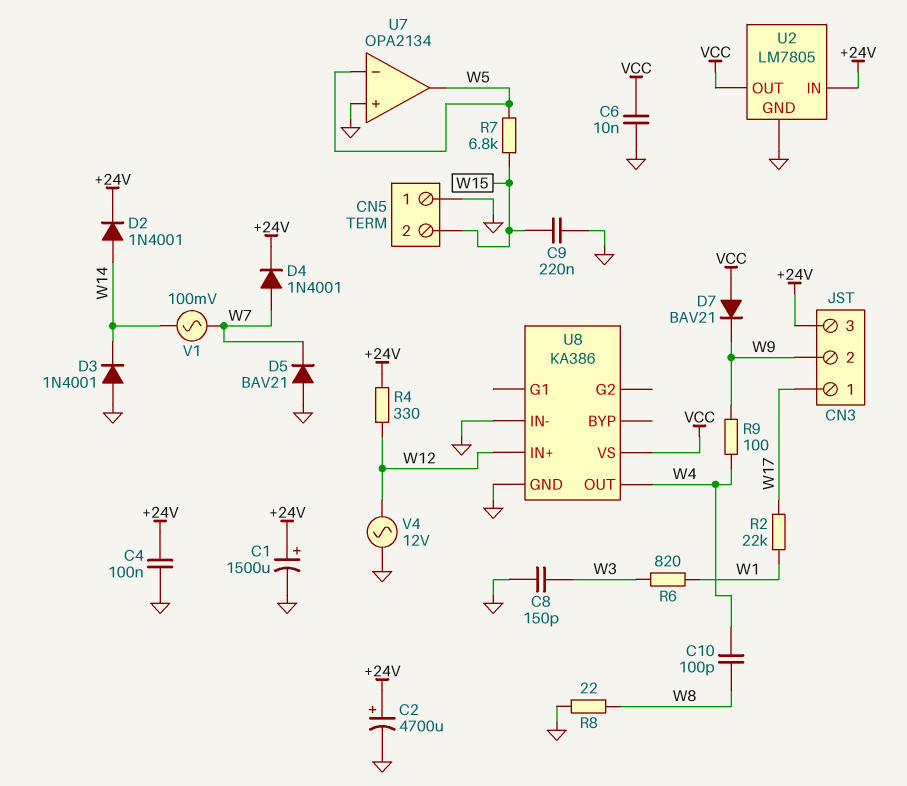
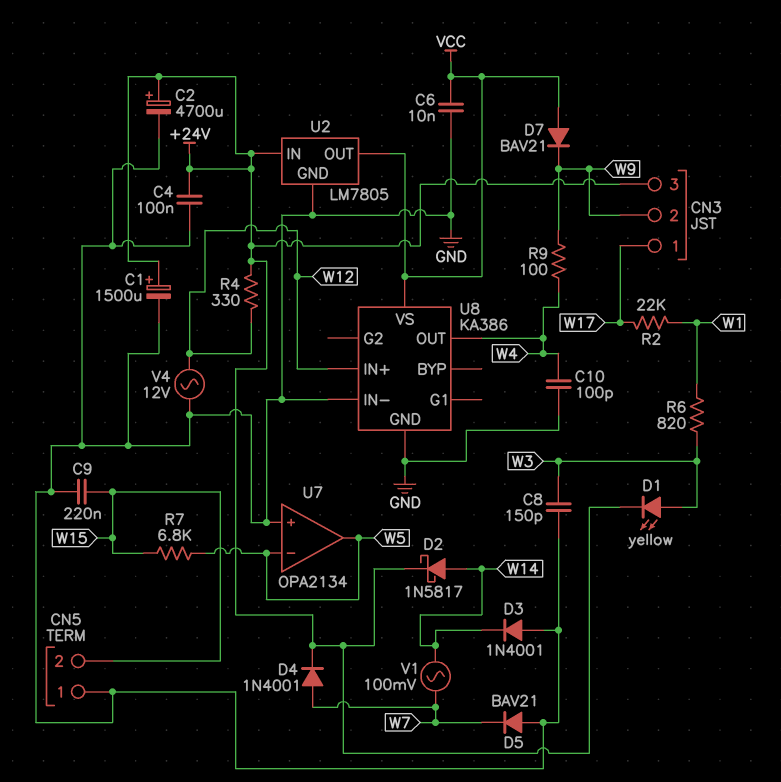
C10: 100pF (W4, W8) -> 100pF (GND, W4)
D1: none -> LED yellow (A W3, K +24V)
D2: diode 1N4001 (A W14, K +24V) -> schottky 1N5817 (A W14, K +24V)
R8: 22 (GND, W8) -> none

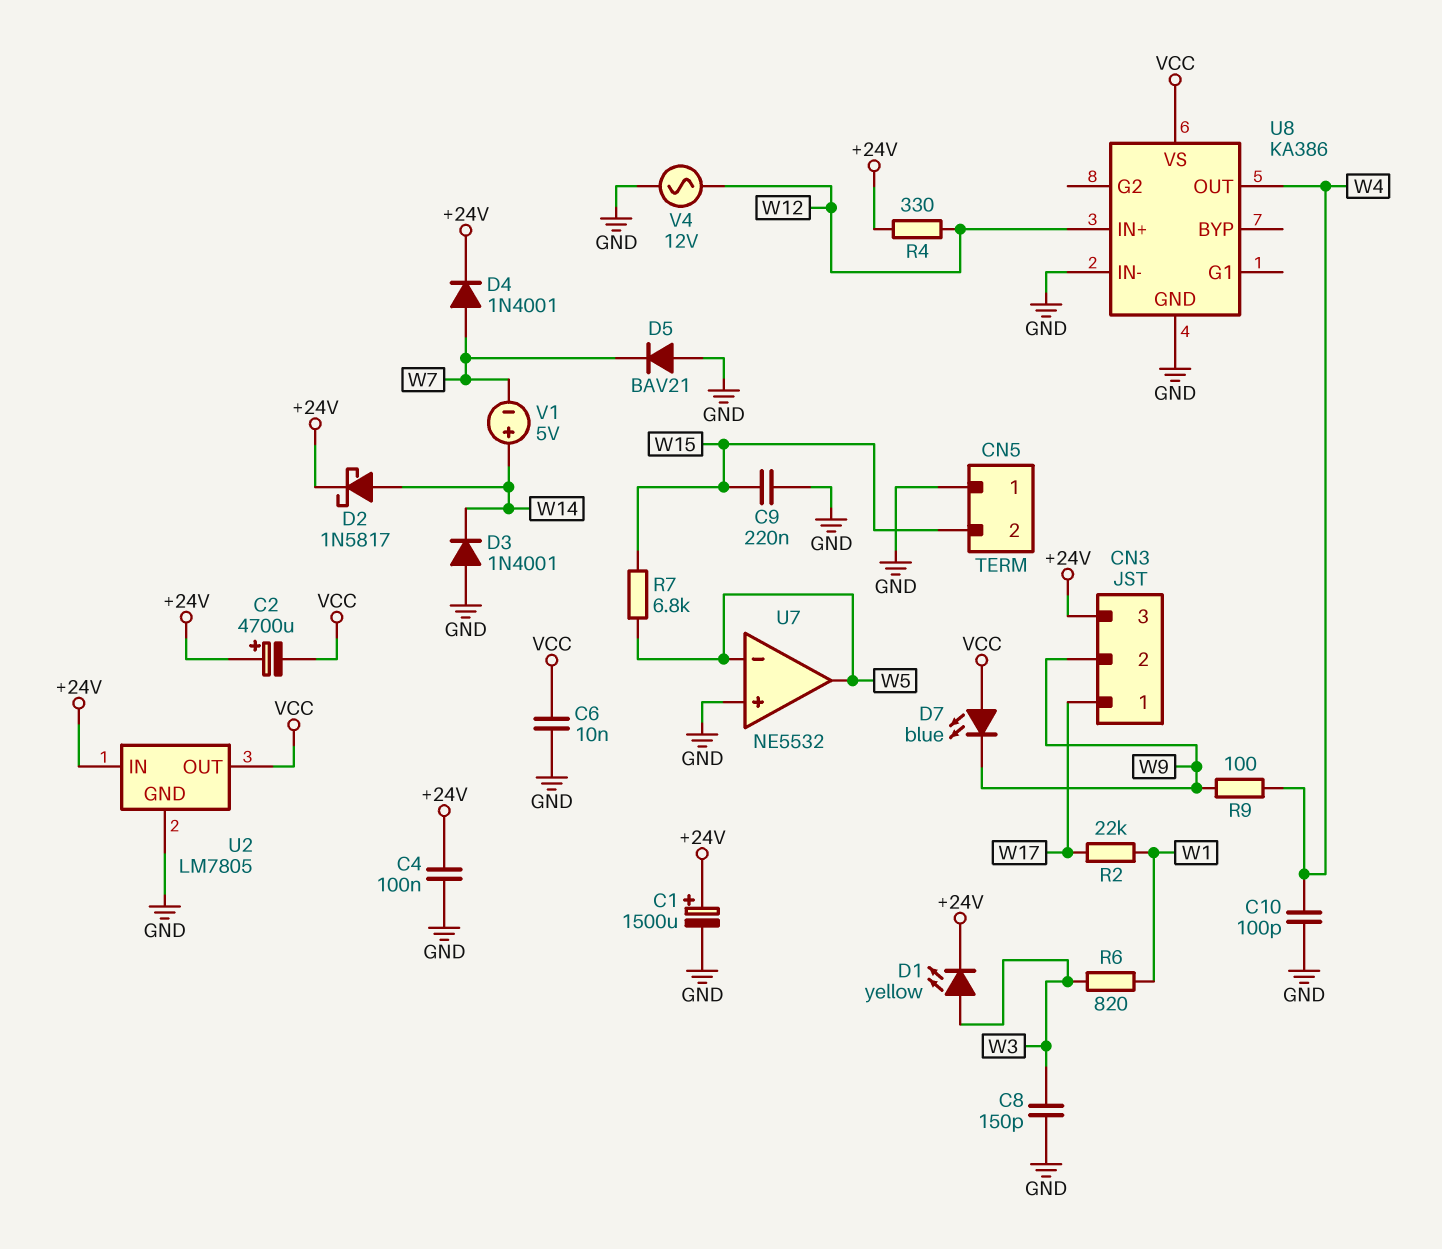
C2: 4700uF (plus +24V, minus GND) -> 4700uF (plus +24V, minus VCC)
D7: diode BAV21 (A VCC, K W9) -> LED blue (A VCC, K W9)
U7: OPA2134 -> NE5532
V1: AC 100mV (W7, W14) -> 5V (plus W14, minus W7)

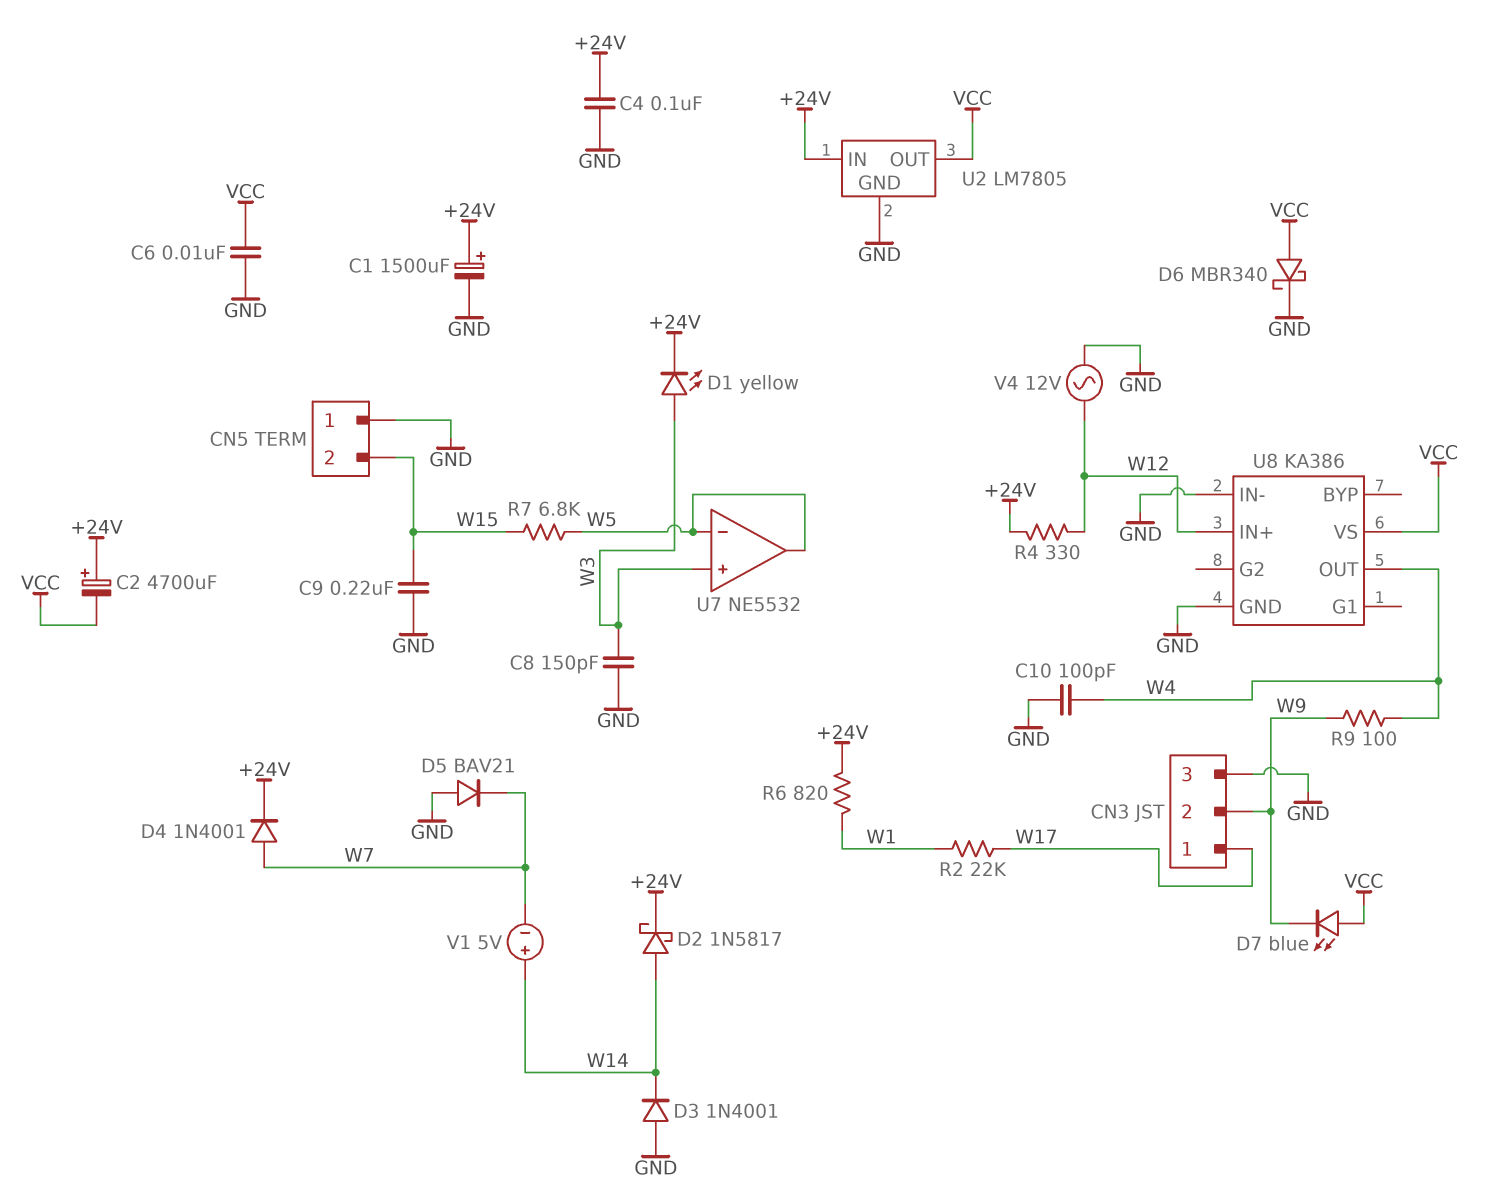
CN3 pin 3: +24V -> GND
D6: none -> schottky MBR340 (A VCC, K GND)
R6: 820 (W1, W3) -> 820 (+24V, W1)
U7 pin in+: GND -> W3

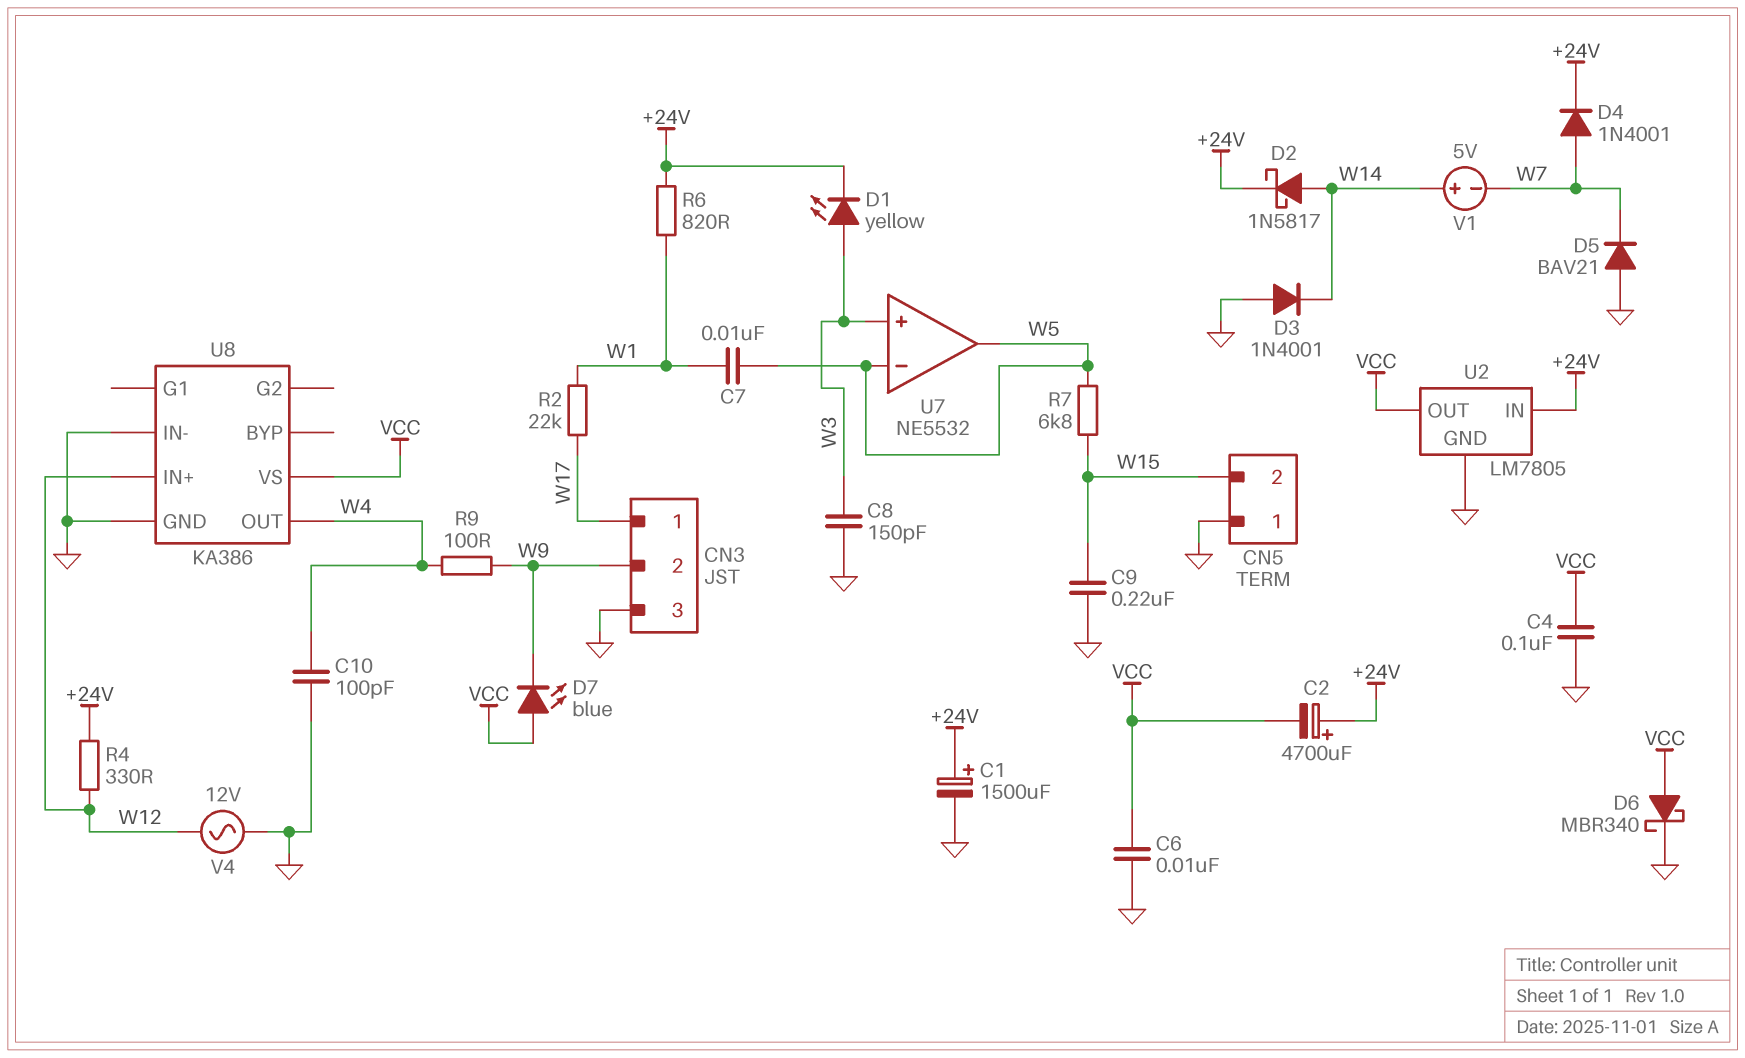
C4: 100nF (+24V, GND) -> 100nF (GND, VCC)
C7: none -> 10nF (W1, W5)

